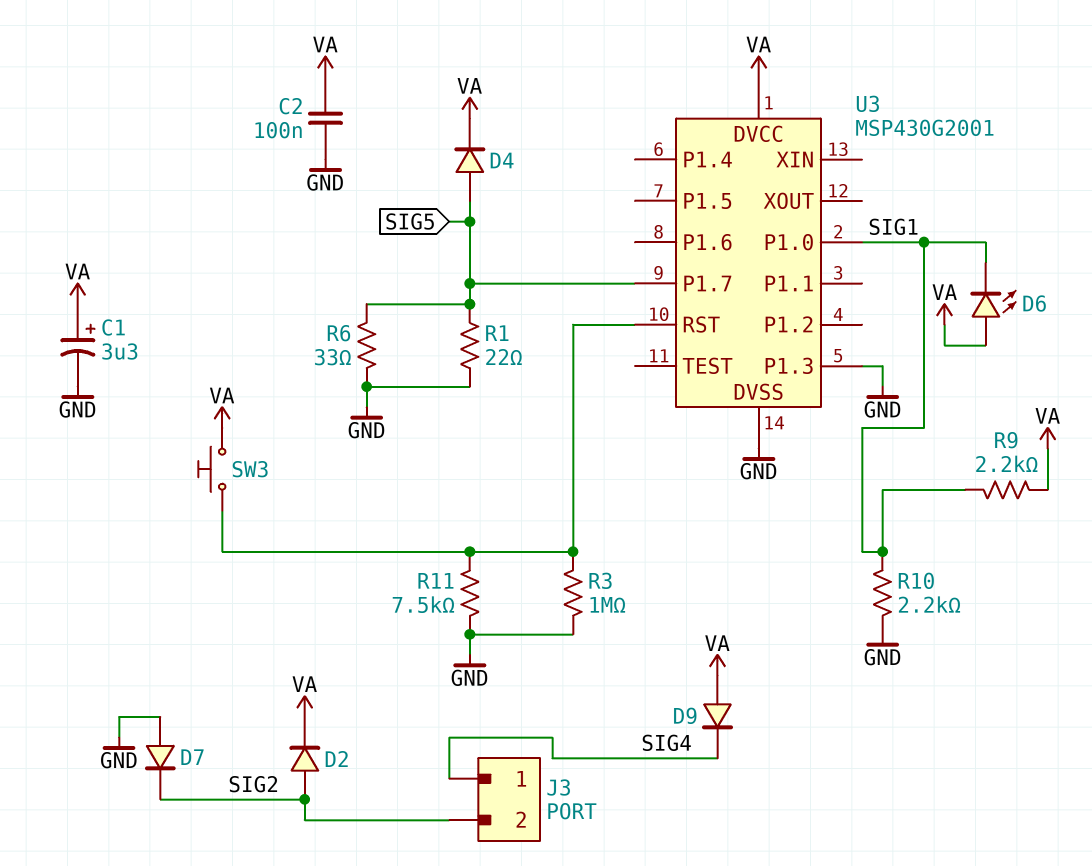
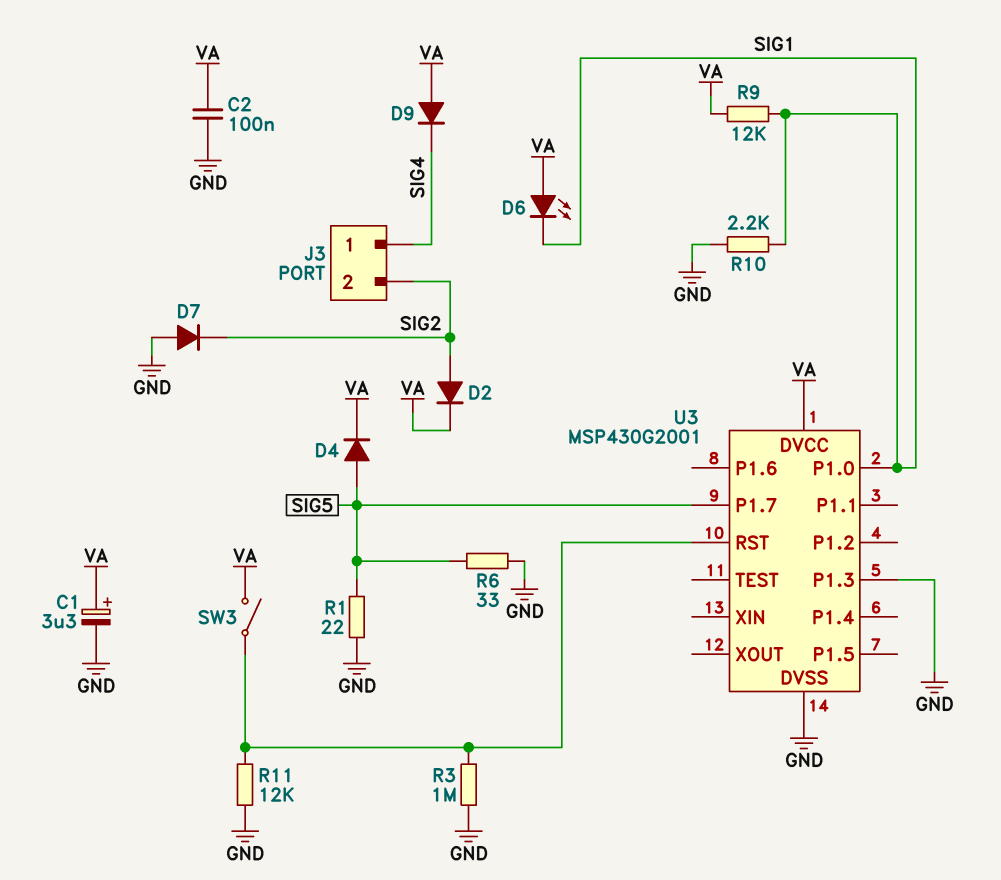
R9: 2.2k (SIG1, VA) -> 12k (SIG1, VA)
R11: 7.5k (GND, U3/RST) -> 12k (GND, U3/RST)
SW3: button (U3/RST, VA) -> switch (U3/RST, VA)

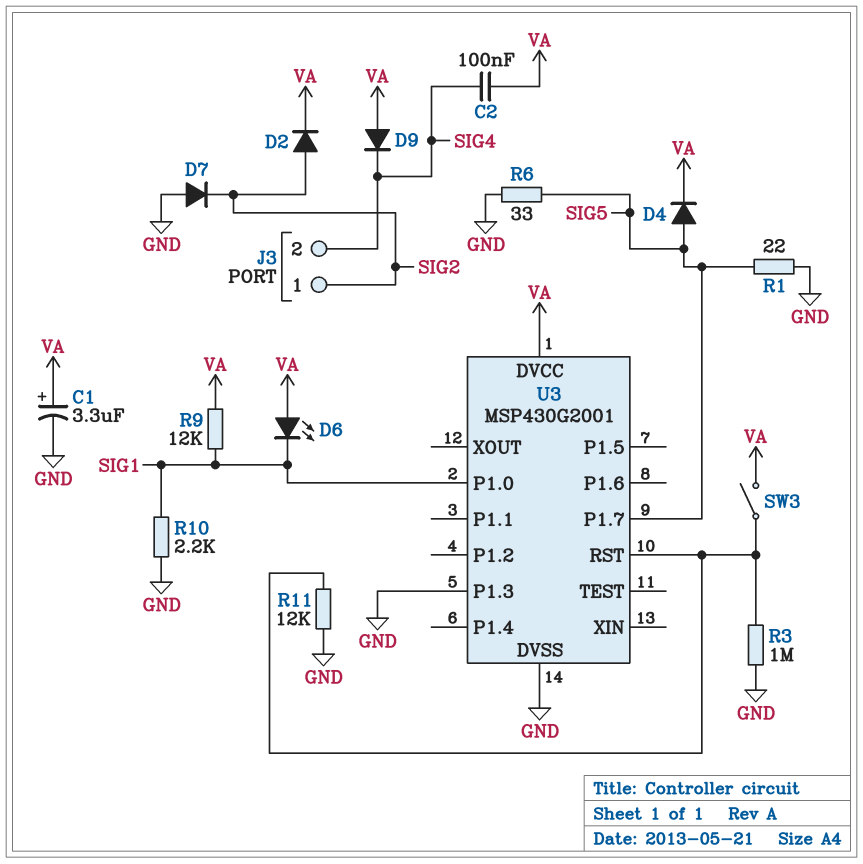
C2: 100nF (GND, VA) -> 100nF (SIG4, VA)
J3 pin 1: SIG4 -> SIG2
J3 pin 2: SIG2 -> SIG4

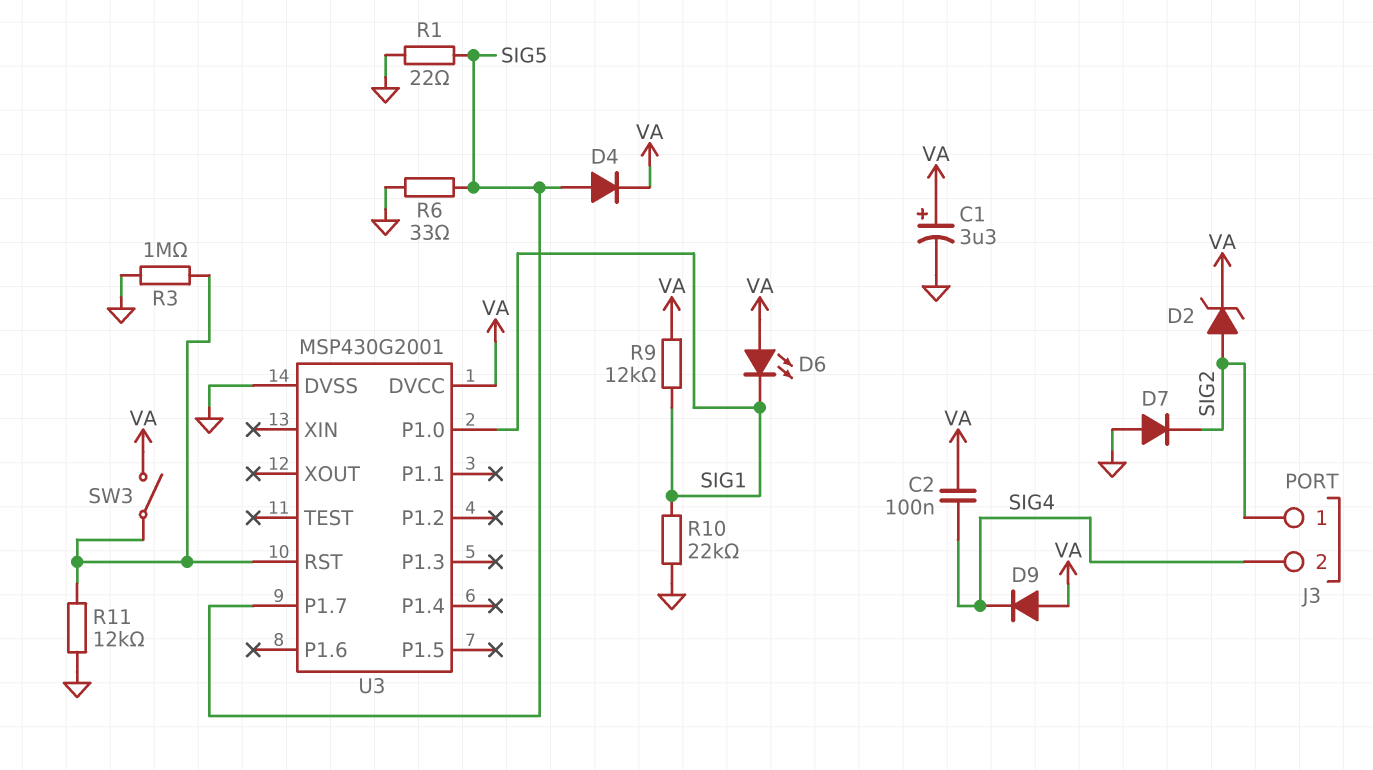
D2: diode (A SIG2, K VA) -> zener (A SIG2, K VA)
R10: 2.2k (GND, SIG1) -> 22k (GND, SIG1)
U3 pin P1.3: GND -> none

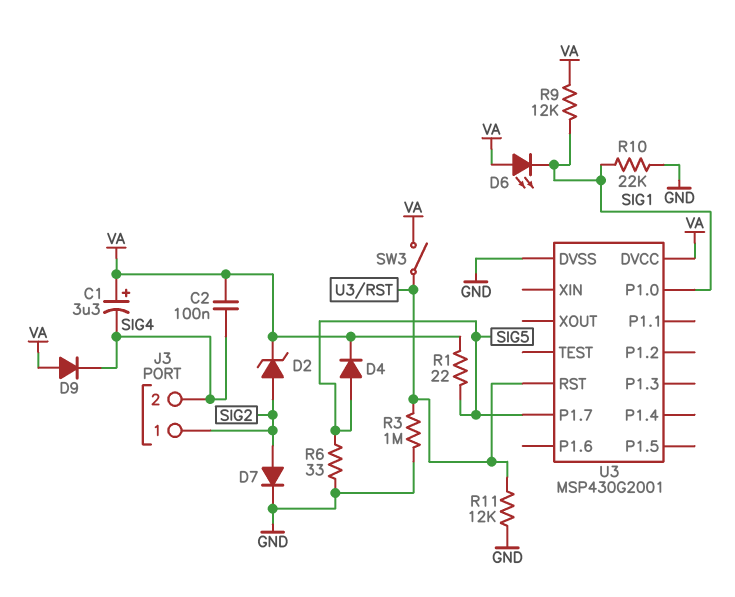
C1: 3.3uF (plus VA, minus GND) -> 3.3uF (plus VA, minus SIG4)
D7: diode (A GND, K SIG2) -> diode (A SIG2, K GND)
R1: 22 (GND, SIG5) -> 22 (SIG5, VA)

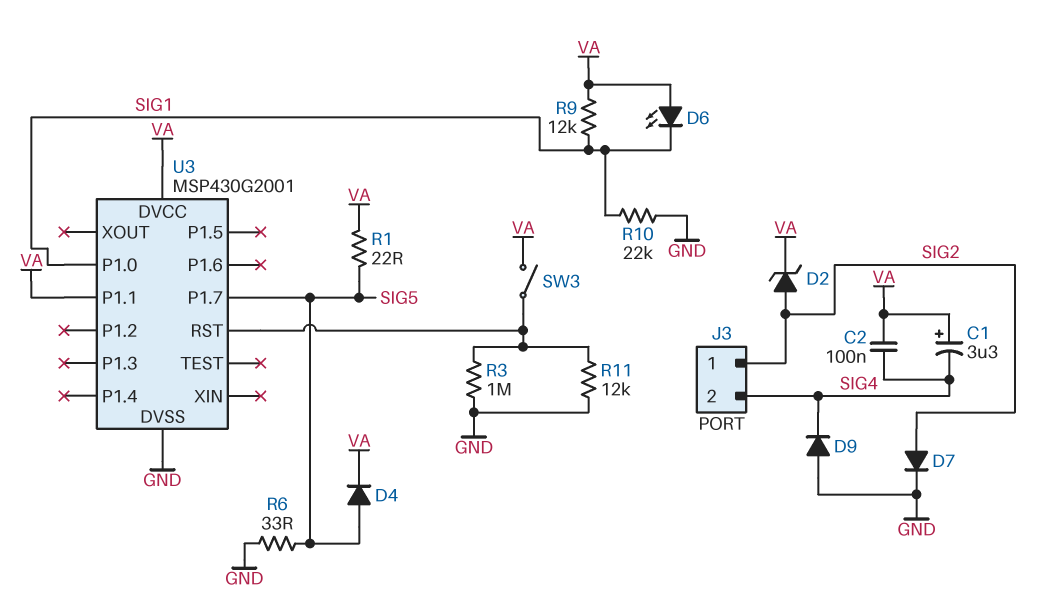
D9: diode (A VA, K SIG4) -> diode (A GND, K SIG4)
U3 pin P1.1: none -> VA

